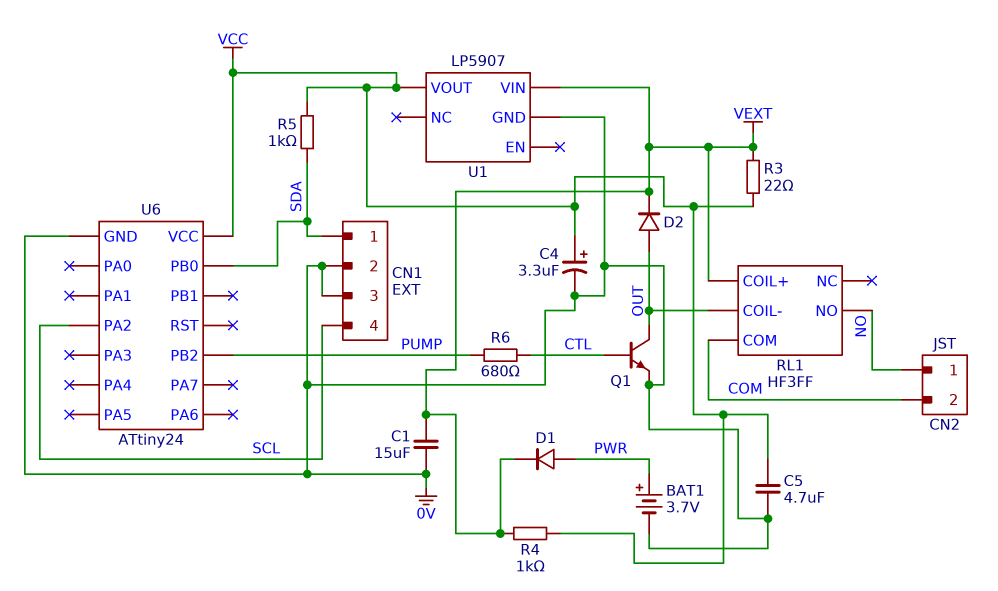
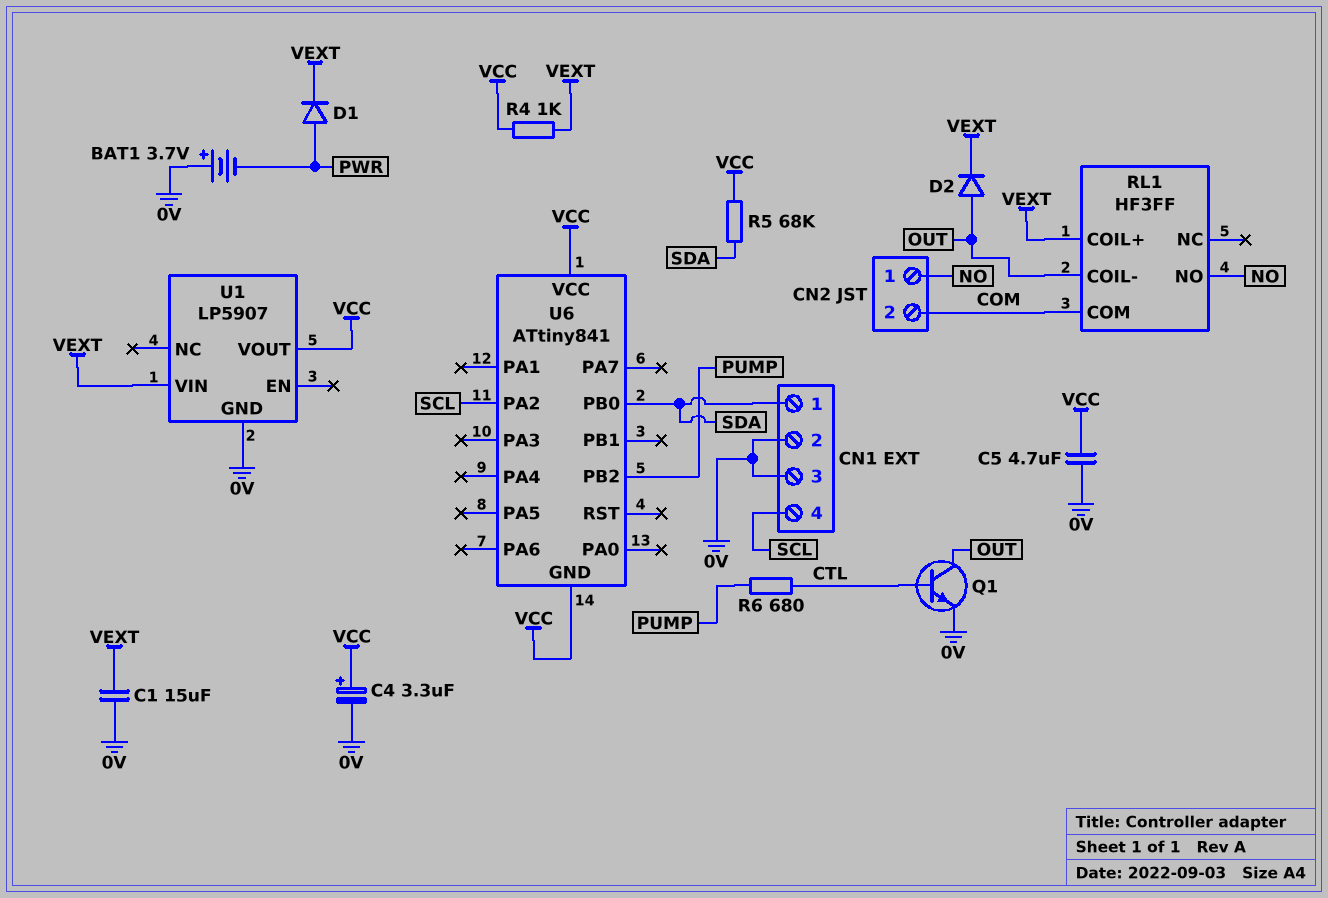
BAT1: 3.7V (plus PWR, minus 0V) -> 3.7V (plus 0V, minus PWR)
R3: 22 (VCC, VEXT) -> none
R5: 1k (SDA, VCC) -> 68k (SDA, VCC)
U6: ATtiny24 -> ATtiny841
U6 pin GND: 0V -> VCC

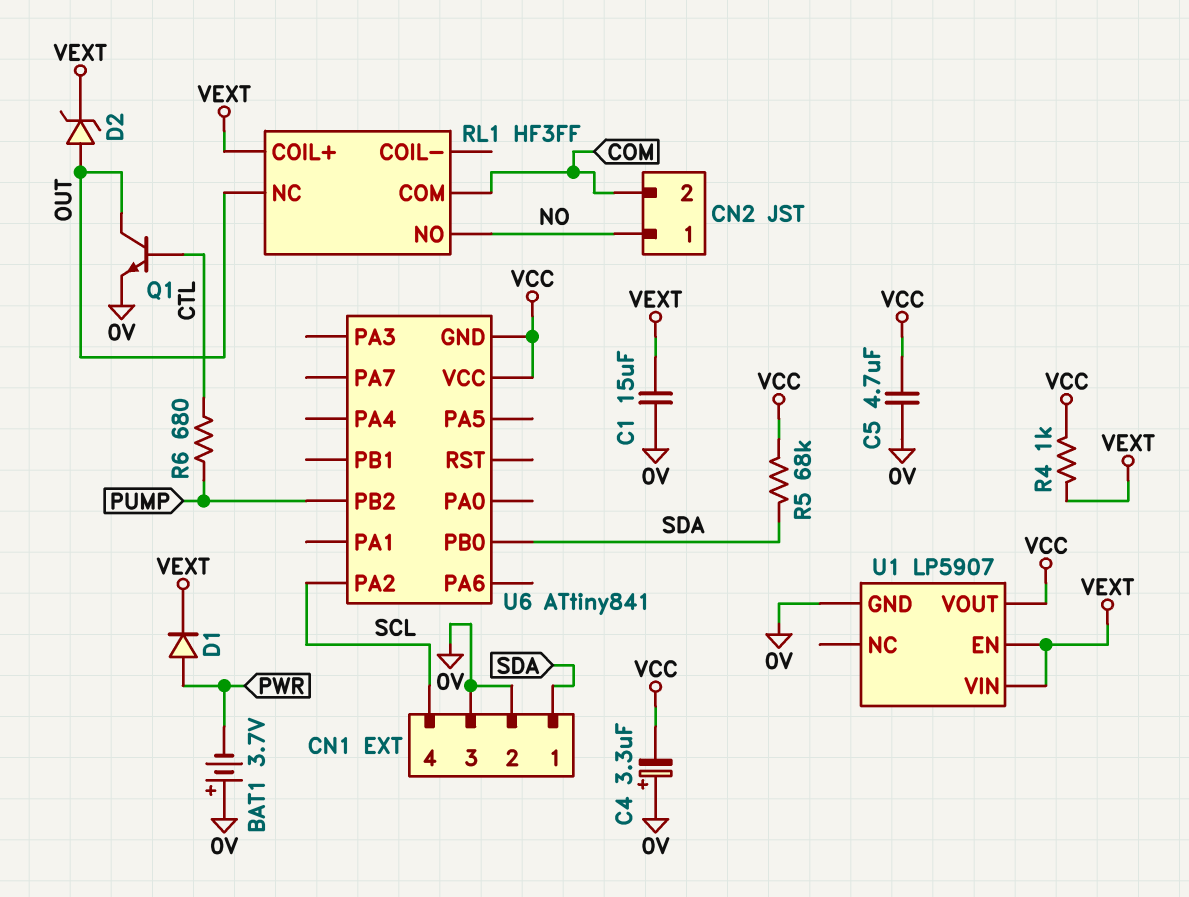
C4: 3.3uF (plus VCC, minus 0V) -> 3.3uF (plus 0V, minus VCC)
D2: diode (A OUT, K VEXT) -> zener (A OUT, K VEXT)
RL1 pin COIL-: OUT -> none
RL1 pin NC: none -> OUT
U1 pin EN: none -> VEXT

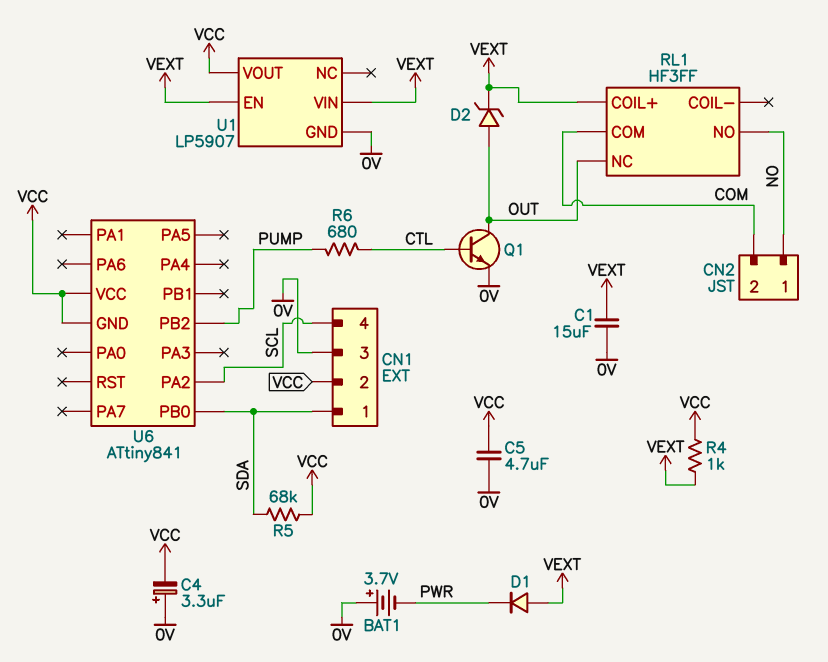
CN1 pin 2: 0V -> VCC
D1: diode (A PWR, K VEXT) -> diode (A VEXT, K PWR)

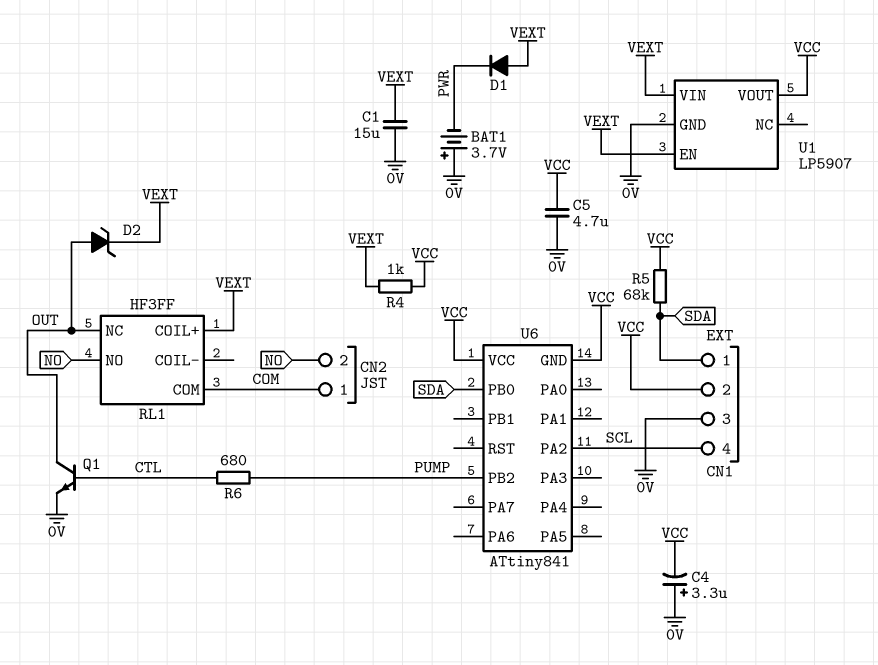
CN2 pin 1: NO -> COM
CN2 pin 2: COM -> NO

